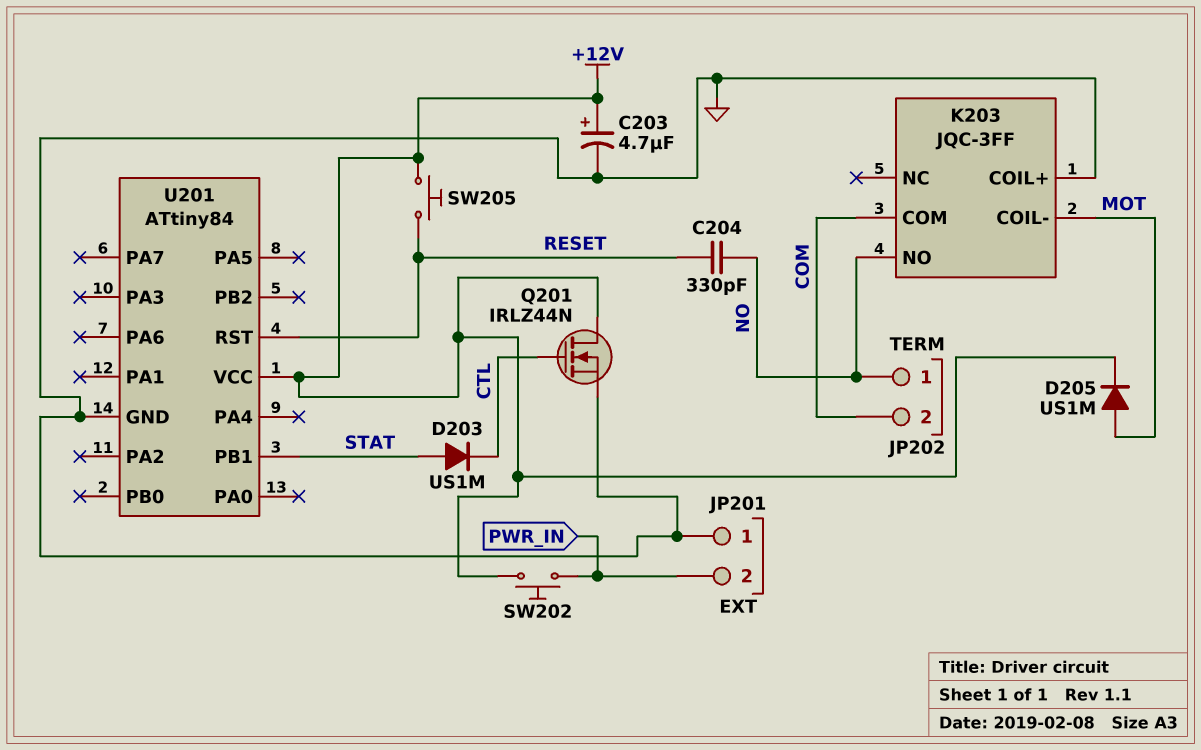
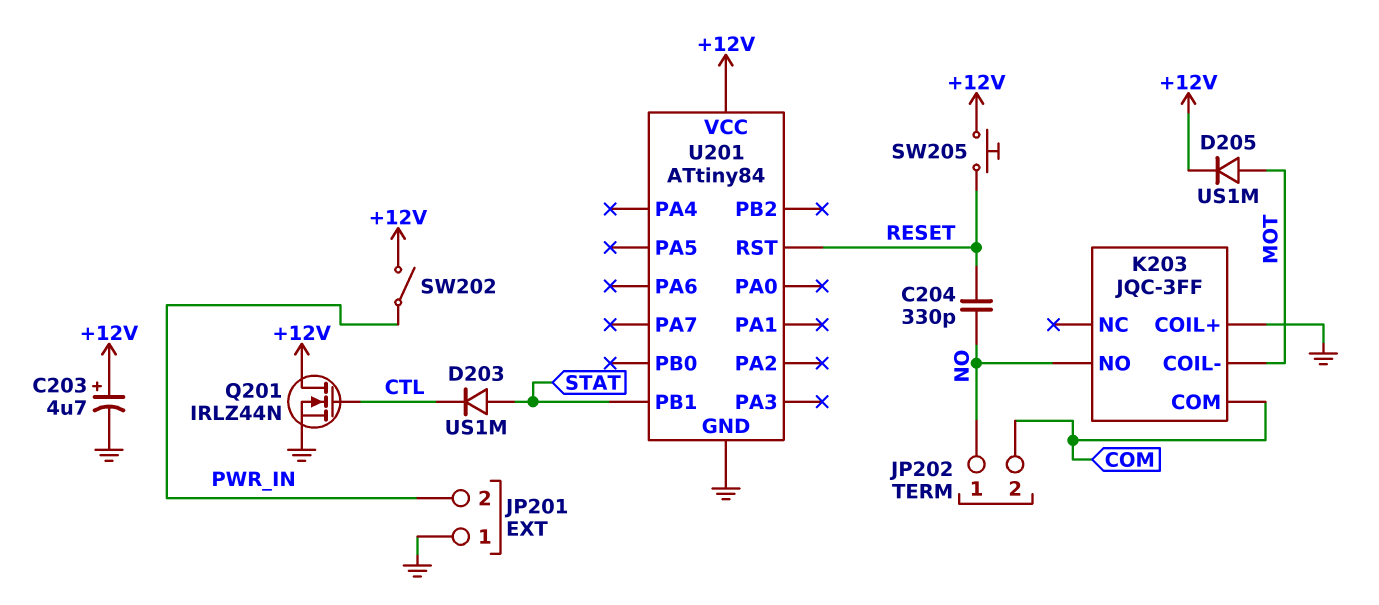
SW202: button (+12V, PWR_IN) -> switch (+12V, PWR_IN)

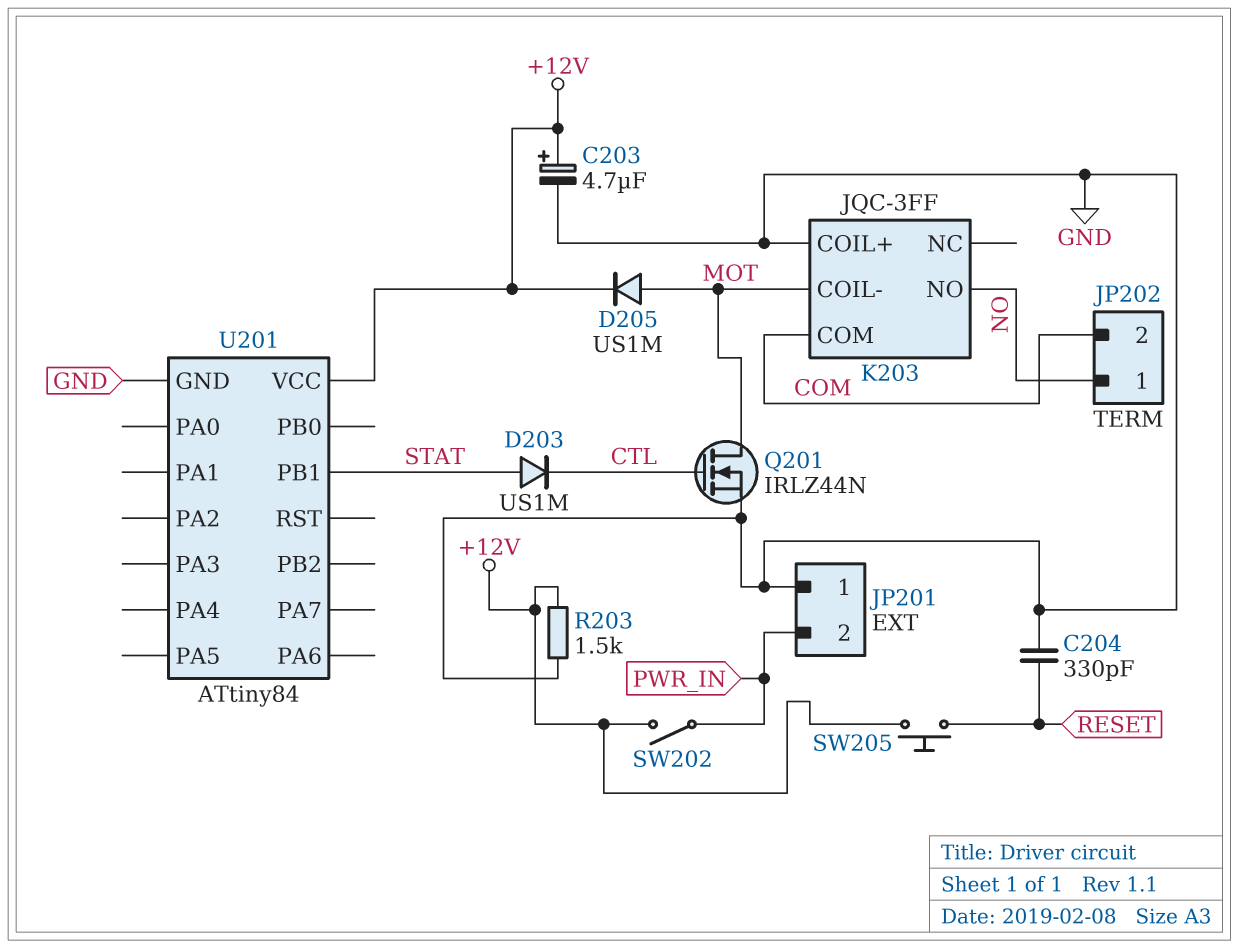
C204: 330pF (NO, RESET) -> 330pF (GND, RESET)
Q201: NMOS IRLZ44N (G CTL, D +12V, S GND) -> NMOS IRLZ44N (G CTL, D MOT, S GND)
R203: none -> 1.5k (+12V, GND)
U201 pin RST: RESET -> none

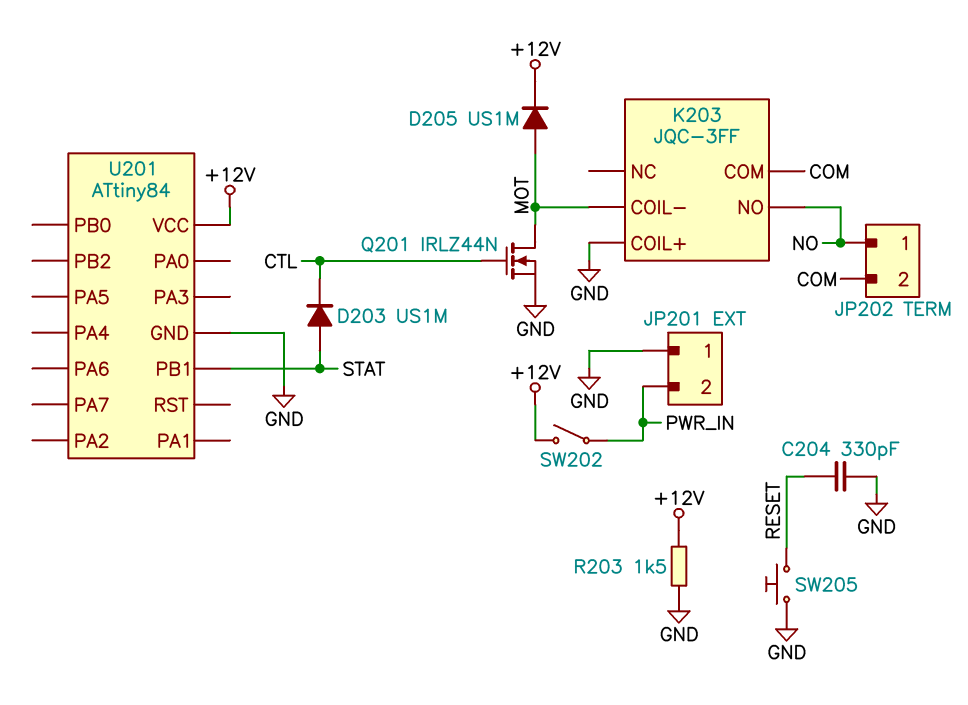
C203: 4.7uF (plus +12V, minus GND) -> none
SW205: button (+12V, RESET) -> button (GND, RESET)

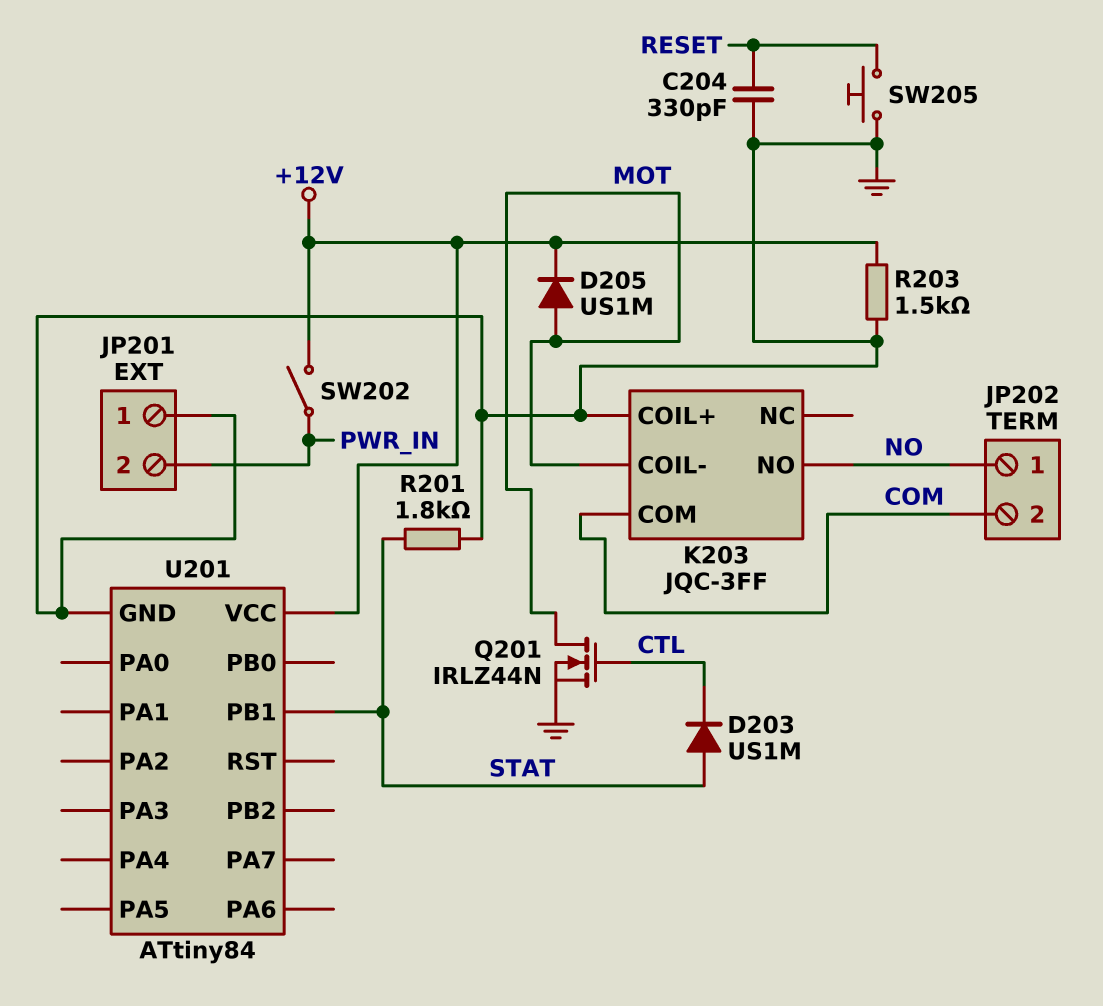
R201: none -> 1.8k (GND, STAT)

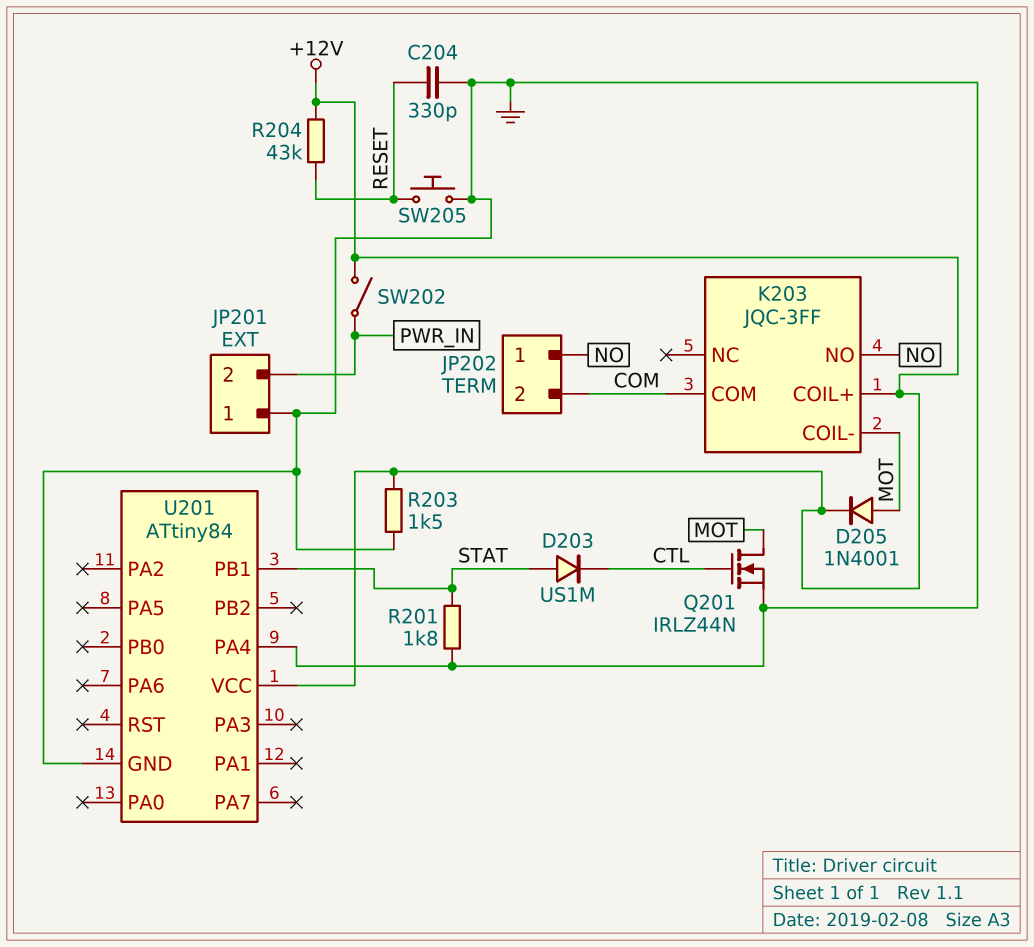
D205: diode US1M (A MOT, K +12V) -> diode 1N4001 (A MOT, K +12V)
K203 pin COIL+: GND -> +12V
R204: none -> 43k (+12V, RESET)
U201 pin PA4: none -> GND

